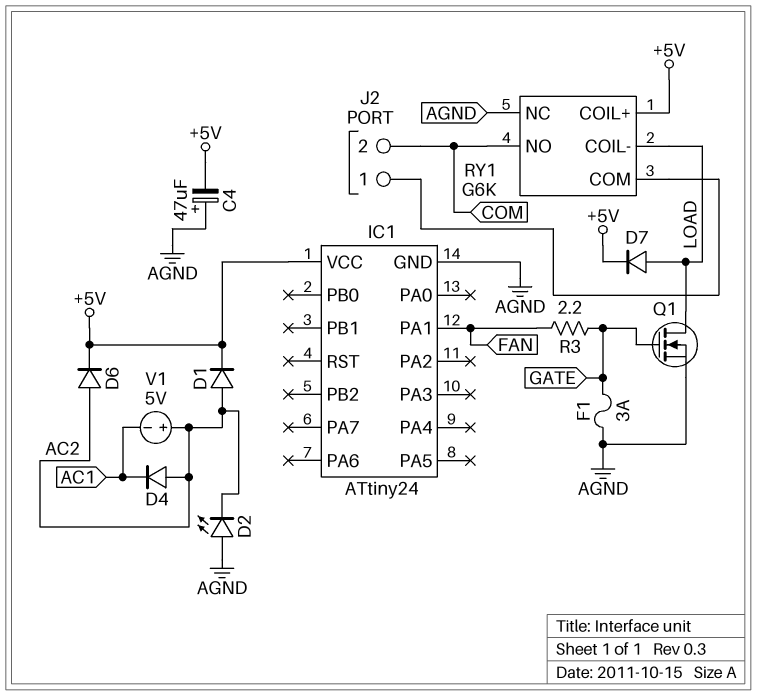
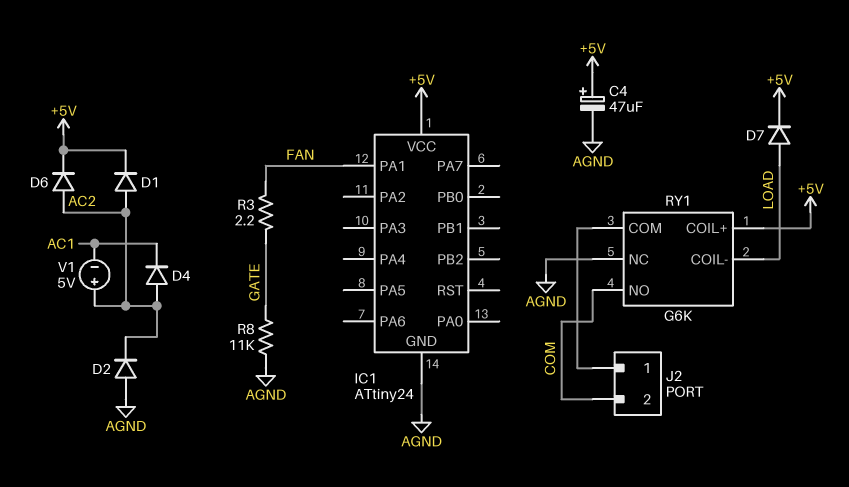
C4: 47uF (plus AGND, minus +5V) -> 47uF (plus +5V, minus AGND)
D2: LED (A AGND, K AC2) -> diode (A AGND, K AC2)
F1: 3A (AGND, GATE) -> none
Q1: NMOS (G GATE, D LOAD, S AGND) -> none
R8: none -> 11k (AGND, GATE)

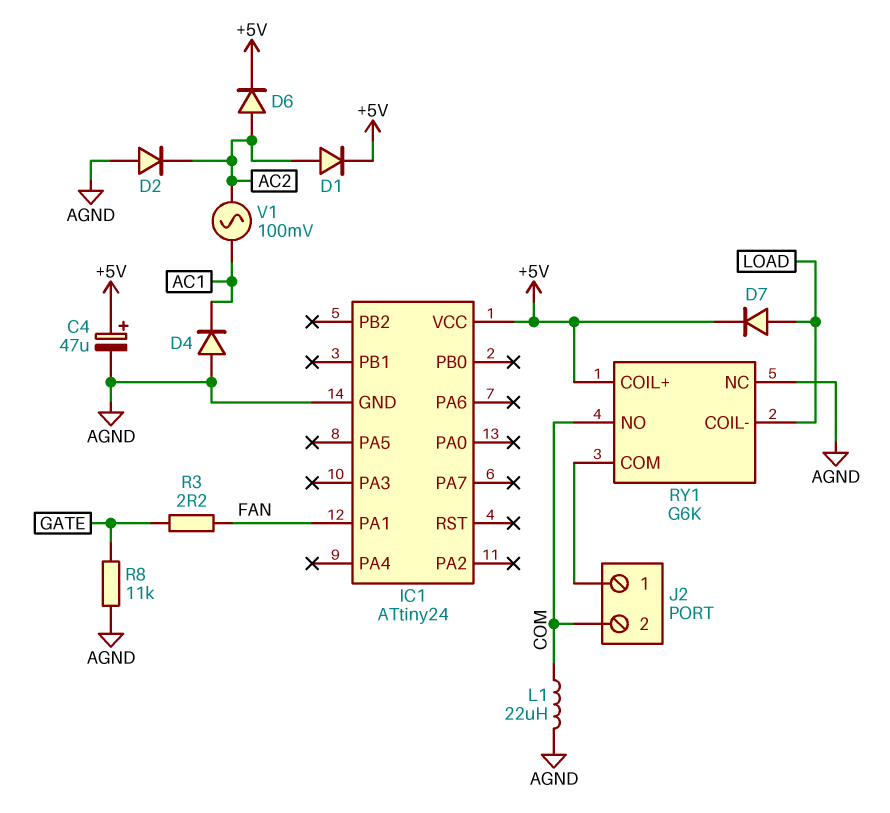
D4: diode (A AC2, K AC1) -> diode (A AGND, K AC1)
L1: none -> 22uH (AGND, COM)
V1: 5V (plus AC2, minus AC1) -> AC 100mV (AC1, AC2)

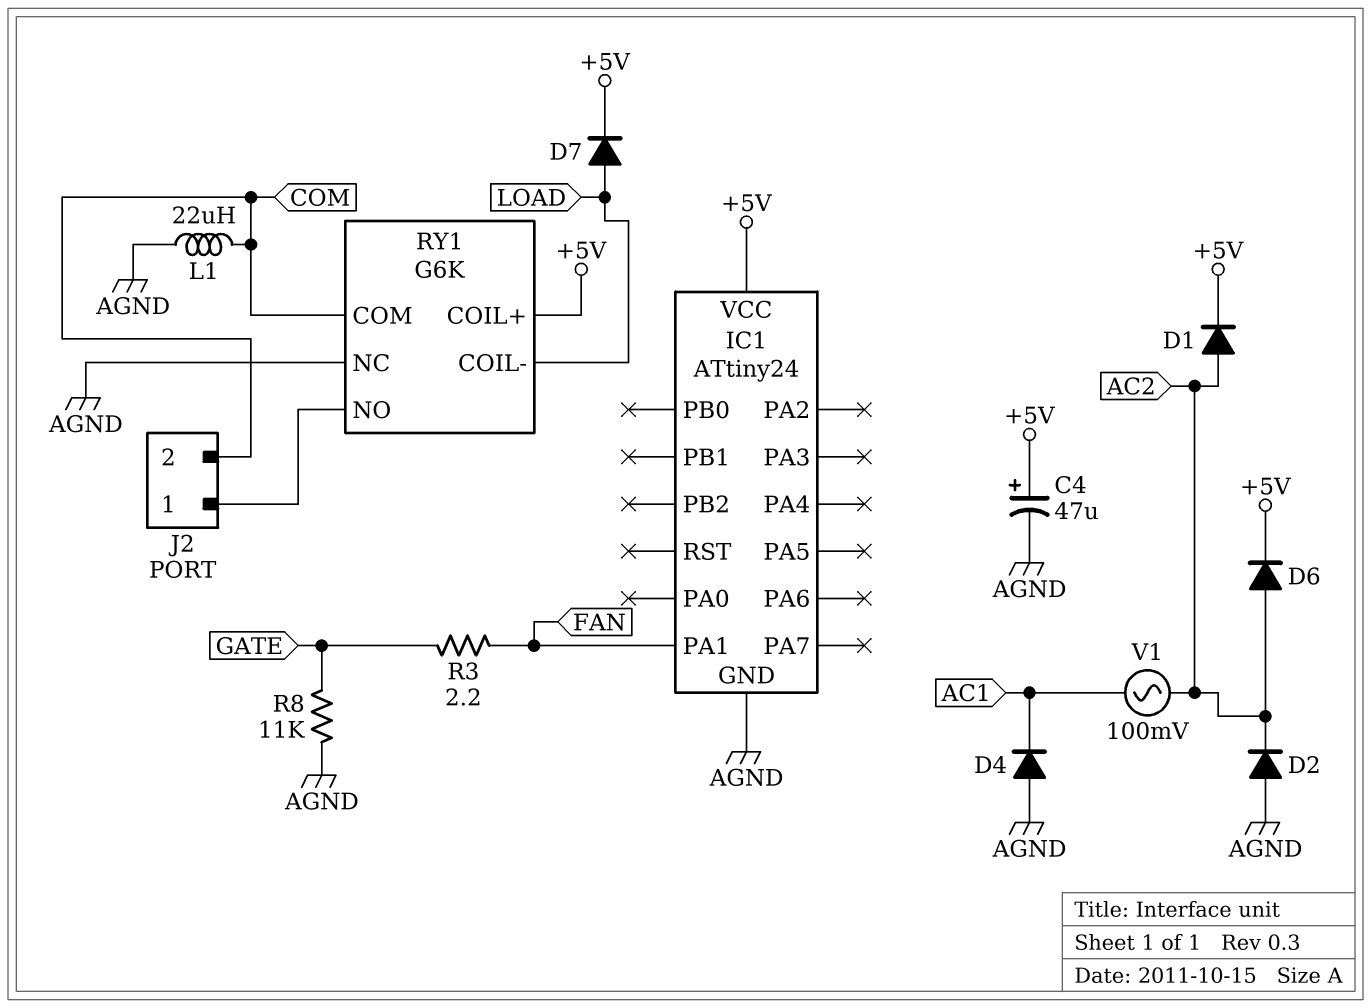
RY1 pin COM: J2/1 -> COM
RY1 pin NO: COM -> J2/1

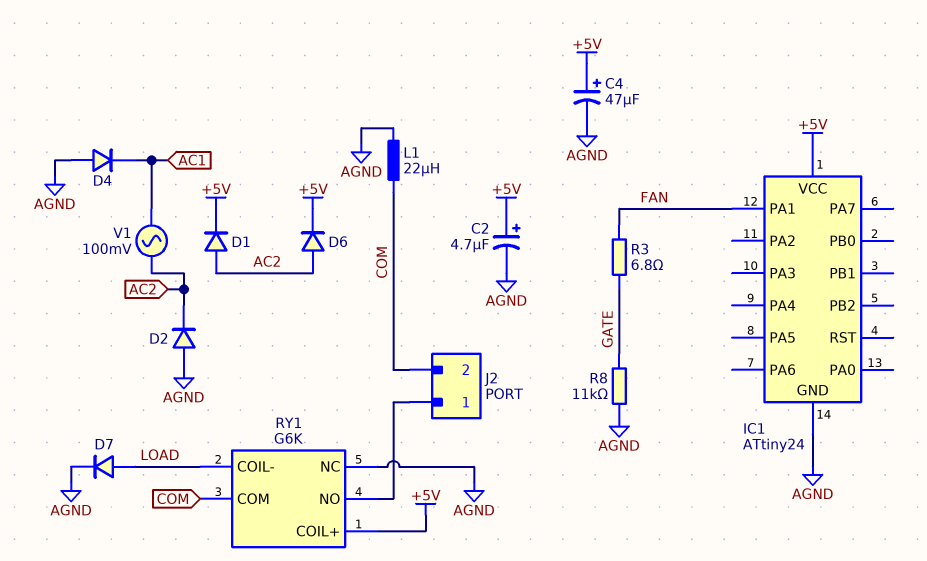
C2: none -> 4.7uF (plus +5V, minus AGND)
D7: diode (A LOAD, K +5V) -> diode (A LOAD, K AGND)
R3: 2.2 (FAN, GATE) -> 6.8 (FAN, GATE)

